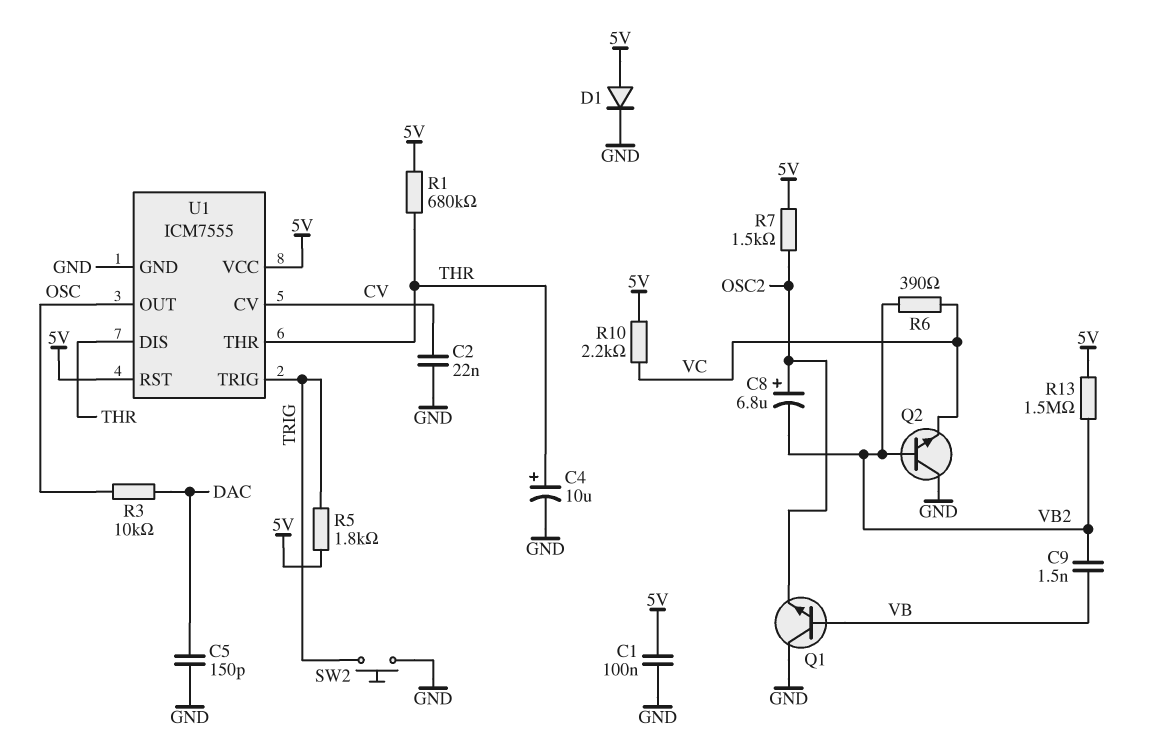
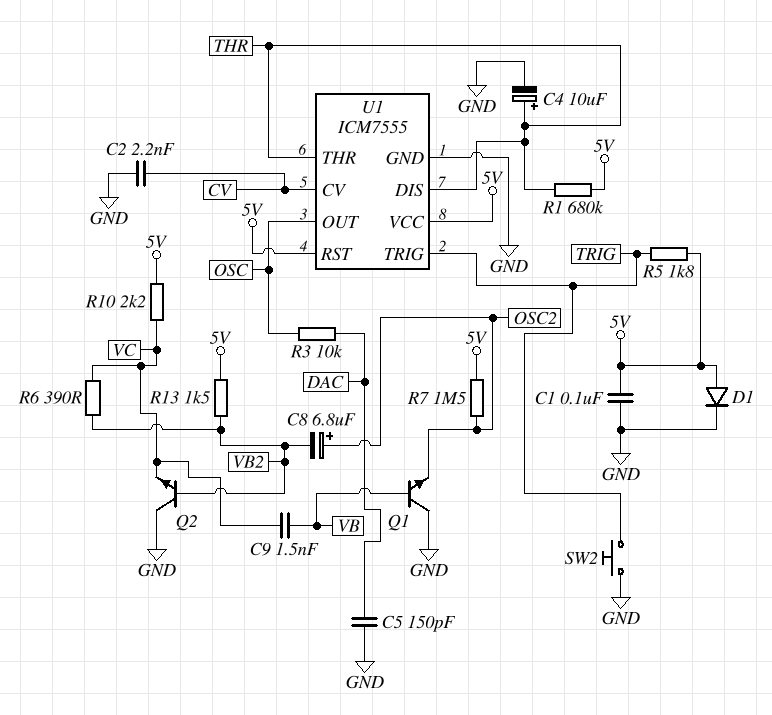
C2: 22nF (CV, GND) -> 2.2nF (CV, GND)
C9: 1.5nF (VB, VB2) -> 1.5nF (VB, VC)
R7: 1.5k (5V, OSC2) -> 1.5M (5V, OSC2)
R13: 1.5M (5V, VB2) -> 1.5k (5V, VB2)

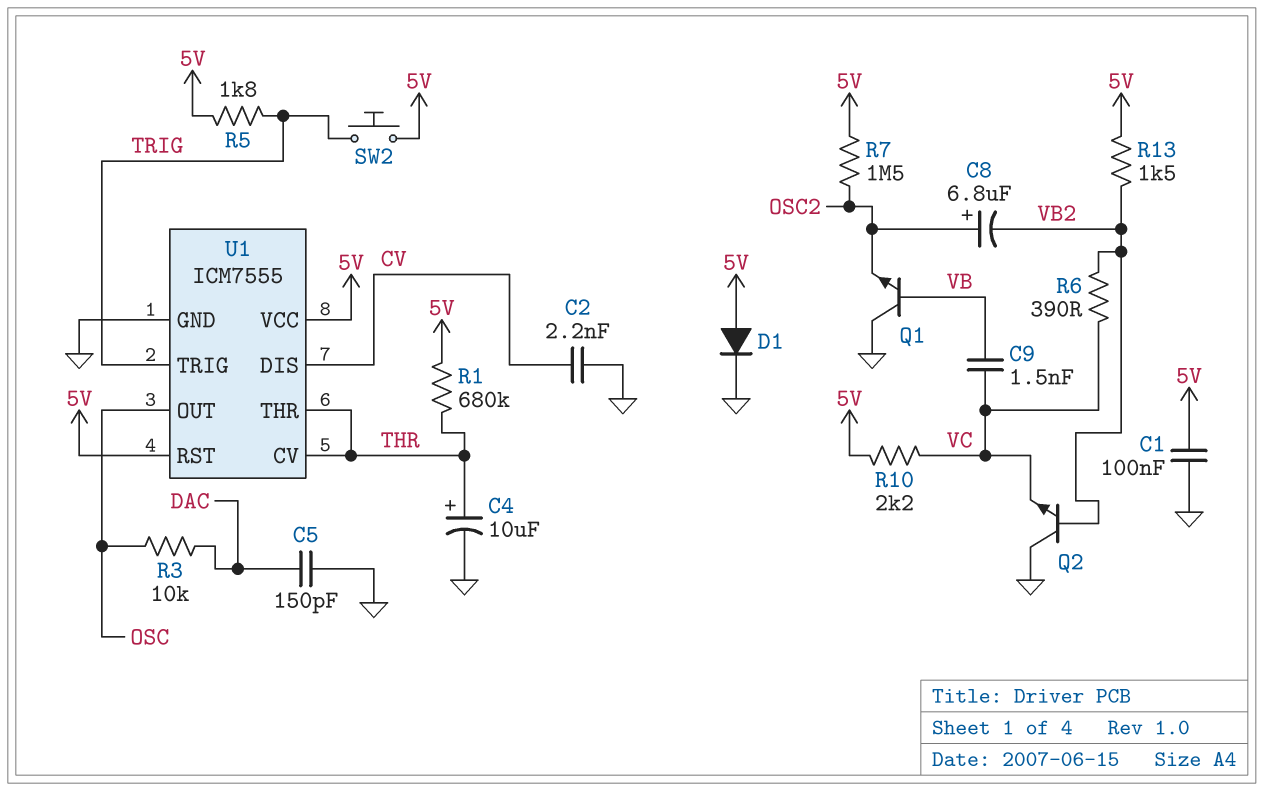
SW2: button (GND, TRIG) -> button (5V, TRIG)
U1 pin CV: CV -> THR
U1 pin DIS: THR -> CV

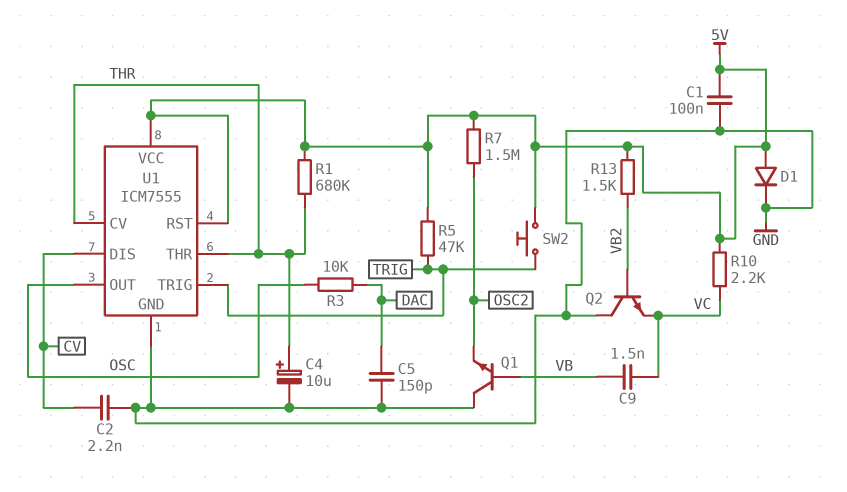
C8: 6.8uF (plus OSC2, minus VB2) -> none
R5: 1.8k (5V, TRIG) -> 47k (5V, TRIG)
R6: 390 (VB2, VC) -> none

